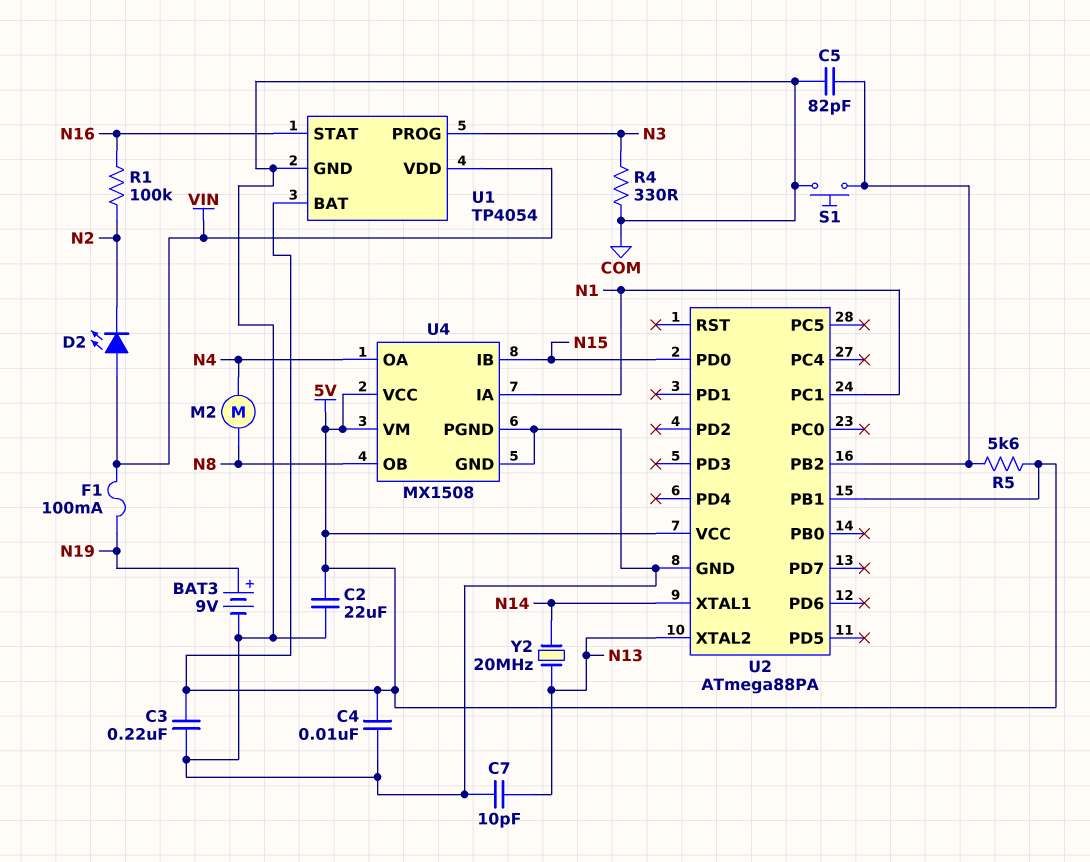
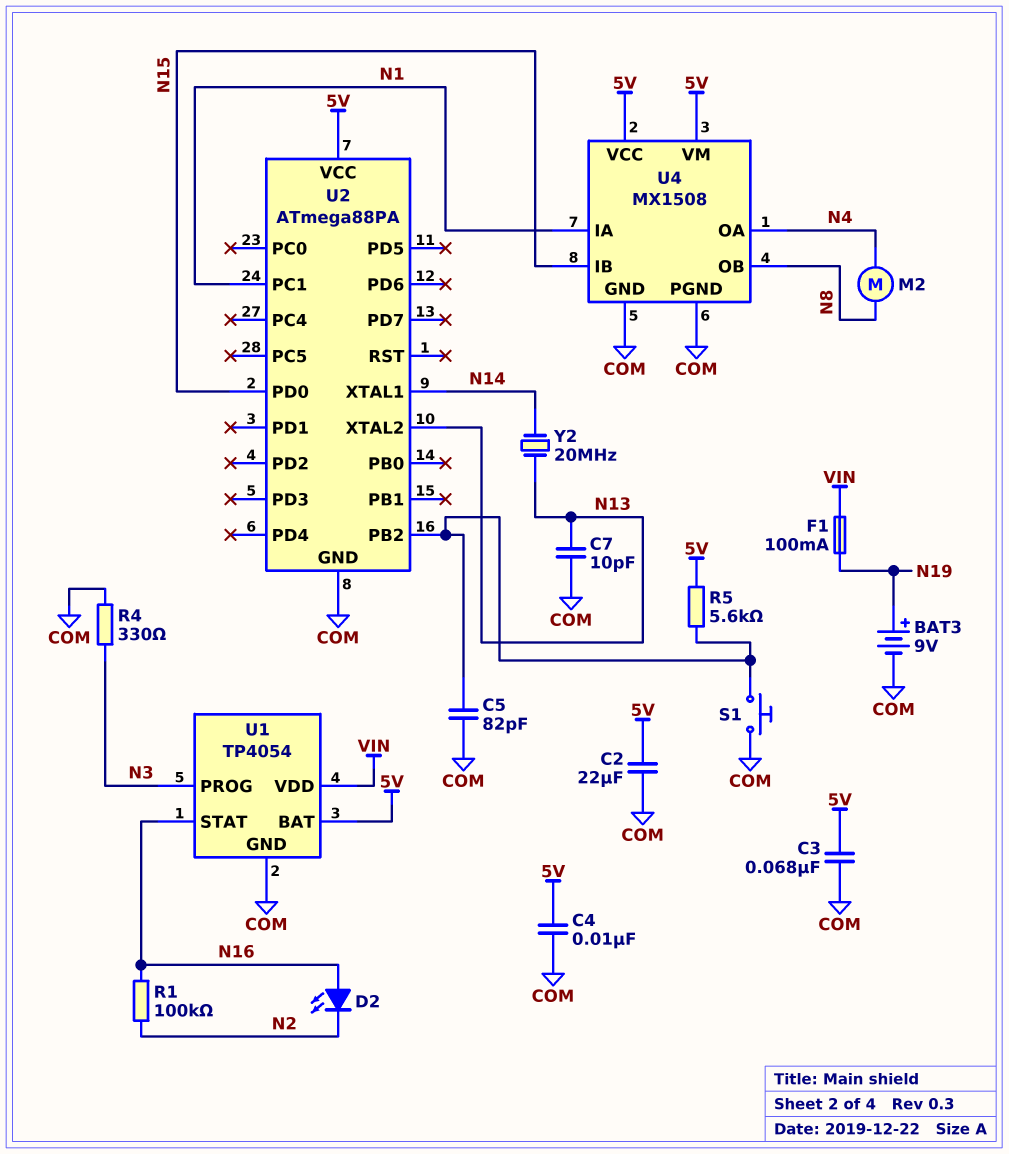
C3: 220nF (5V, COM) -> 68nF (5V, COM)
D2: LED (A VIN, K N2) -> LED (A N16, K N2)
U2 pin PB1: 5V -> none

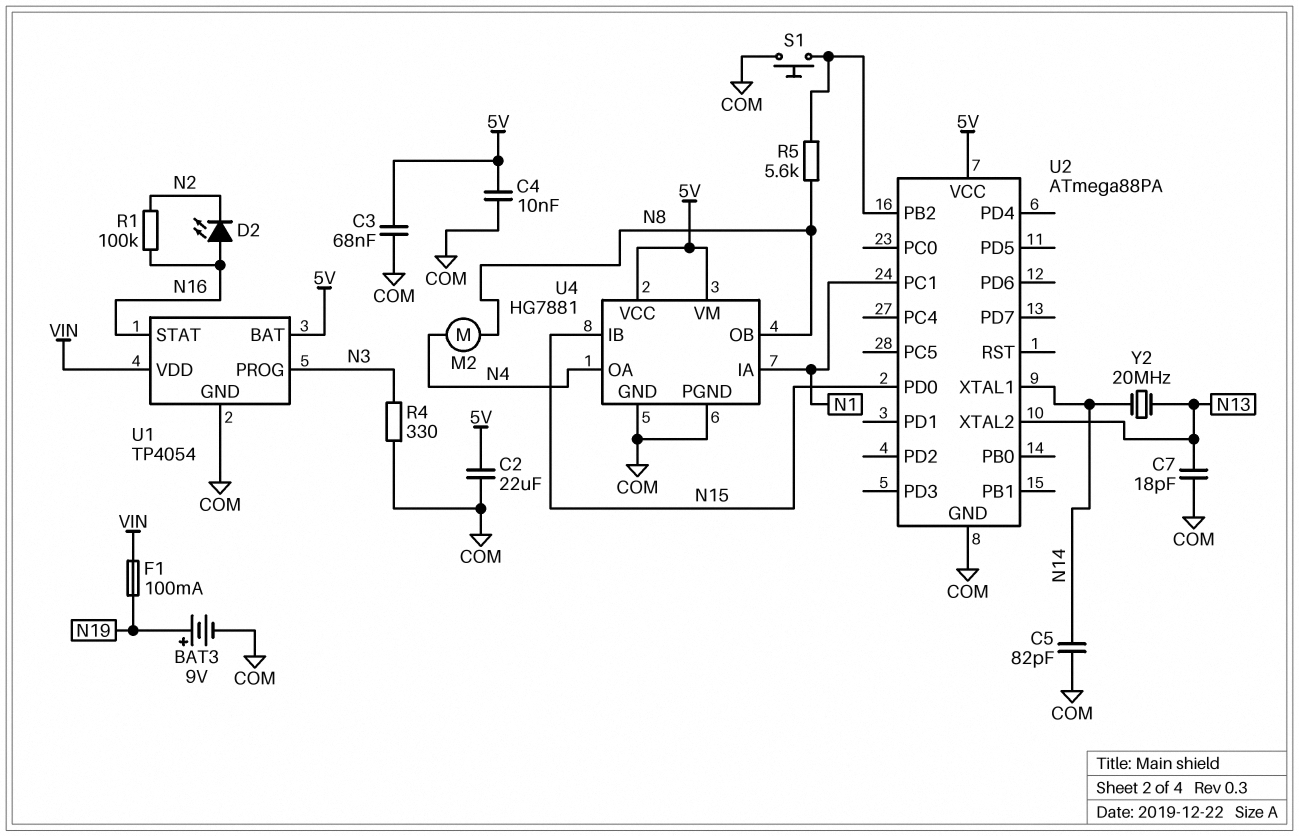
C5: 82pF (COM, U2/PB2) -> 82pF (COM, N14)
C7: 10pF (COM, N13) -> 18pF (COM, N13)
R5: 5.6k (5V, U2/PB2) -> 5.6k (N8, U2/PB2)
U4: MX1508 -> HG7881

